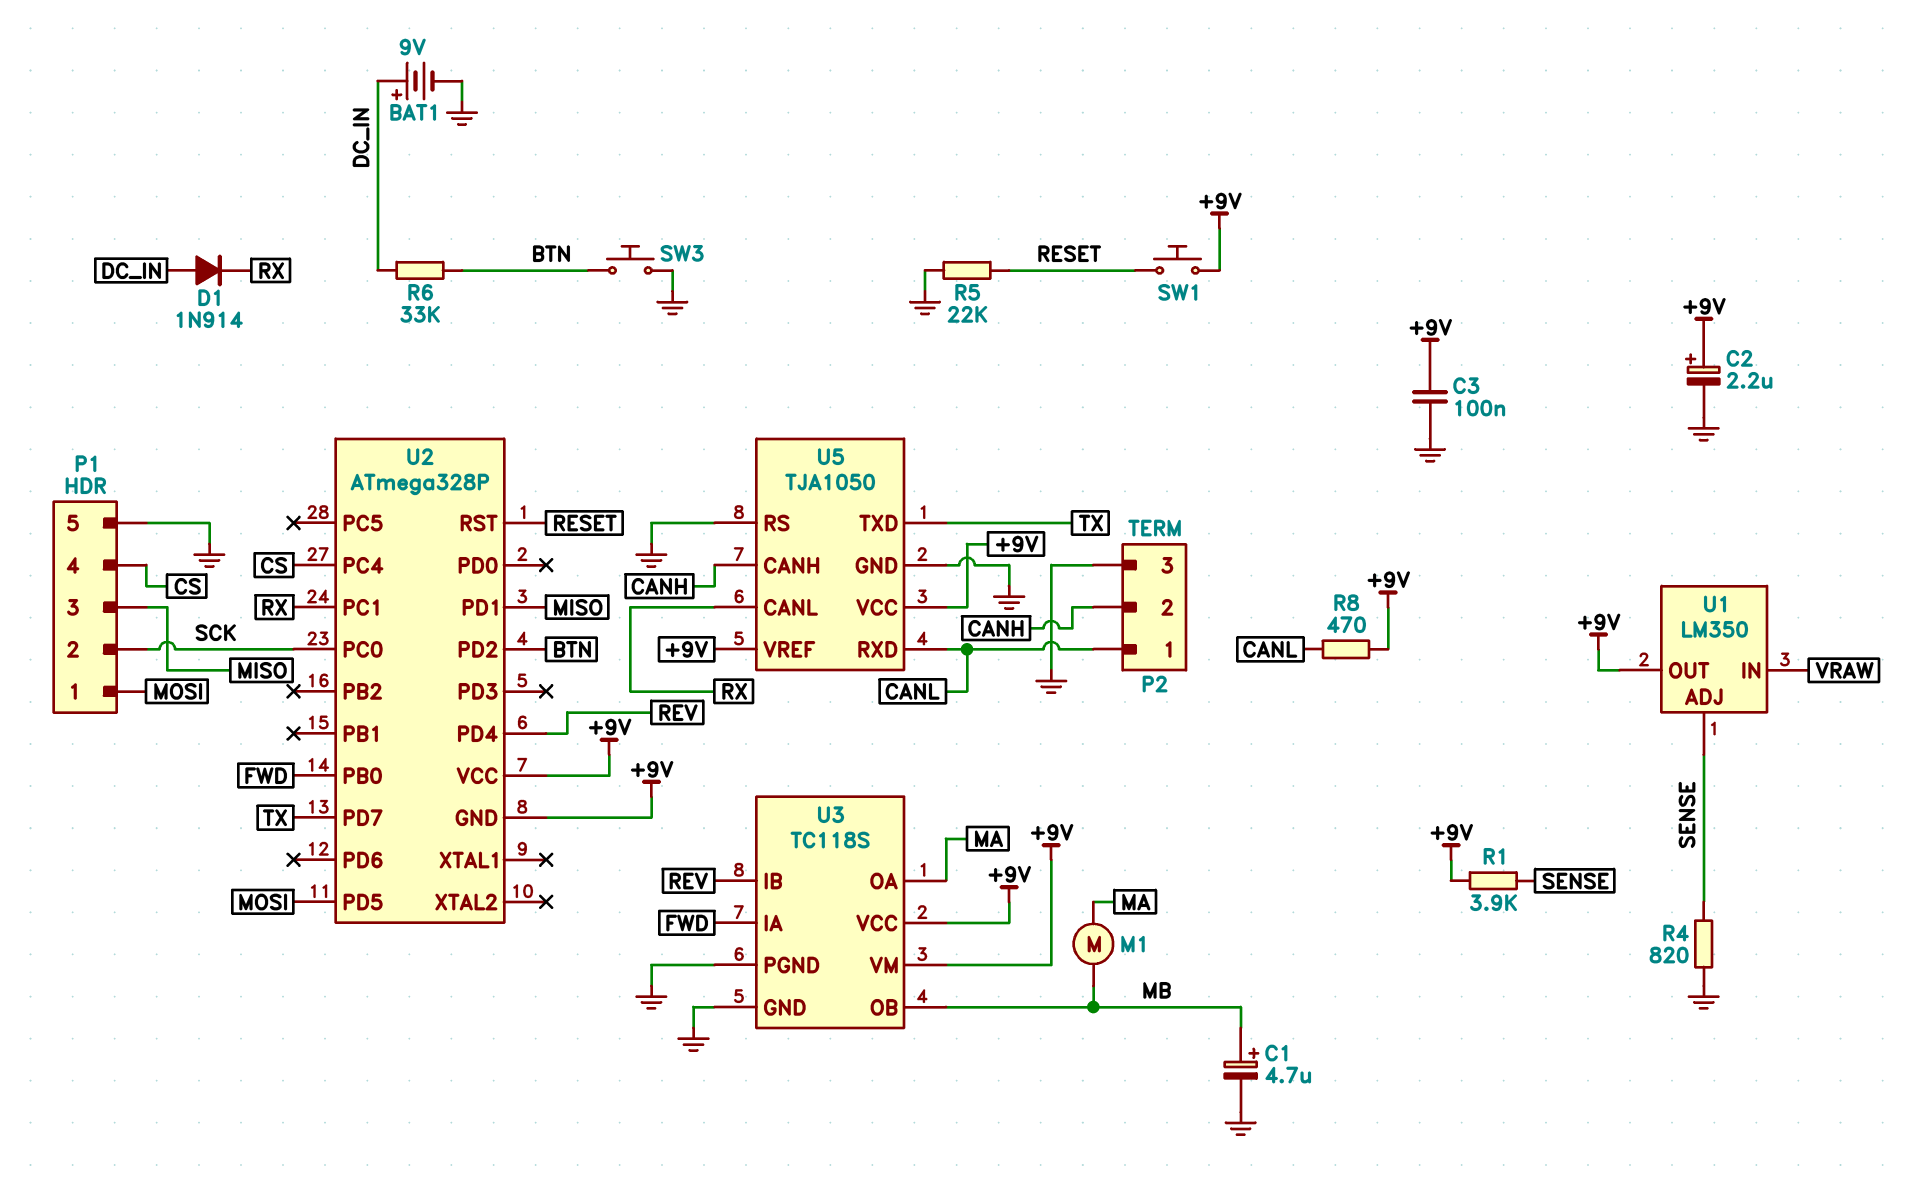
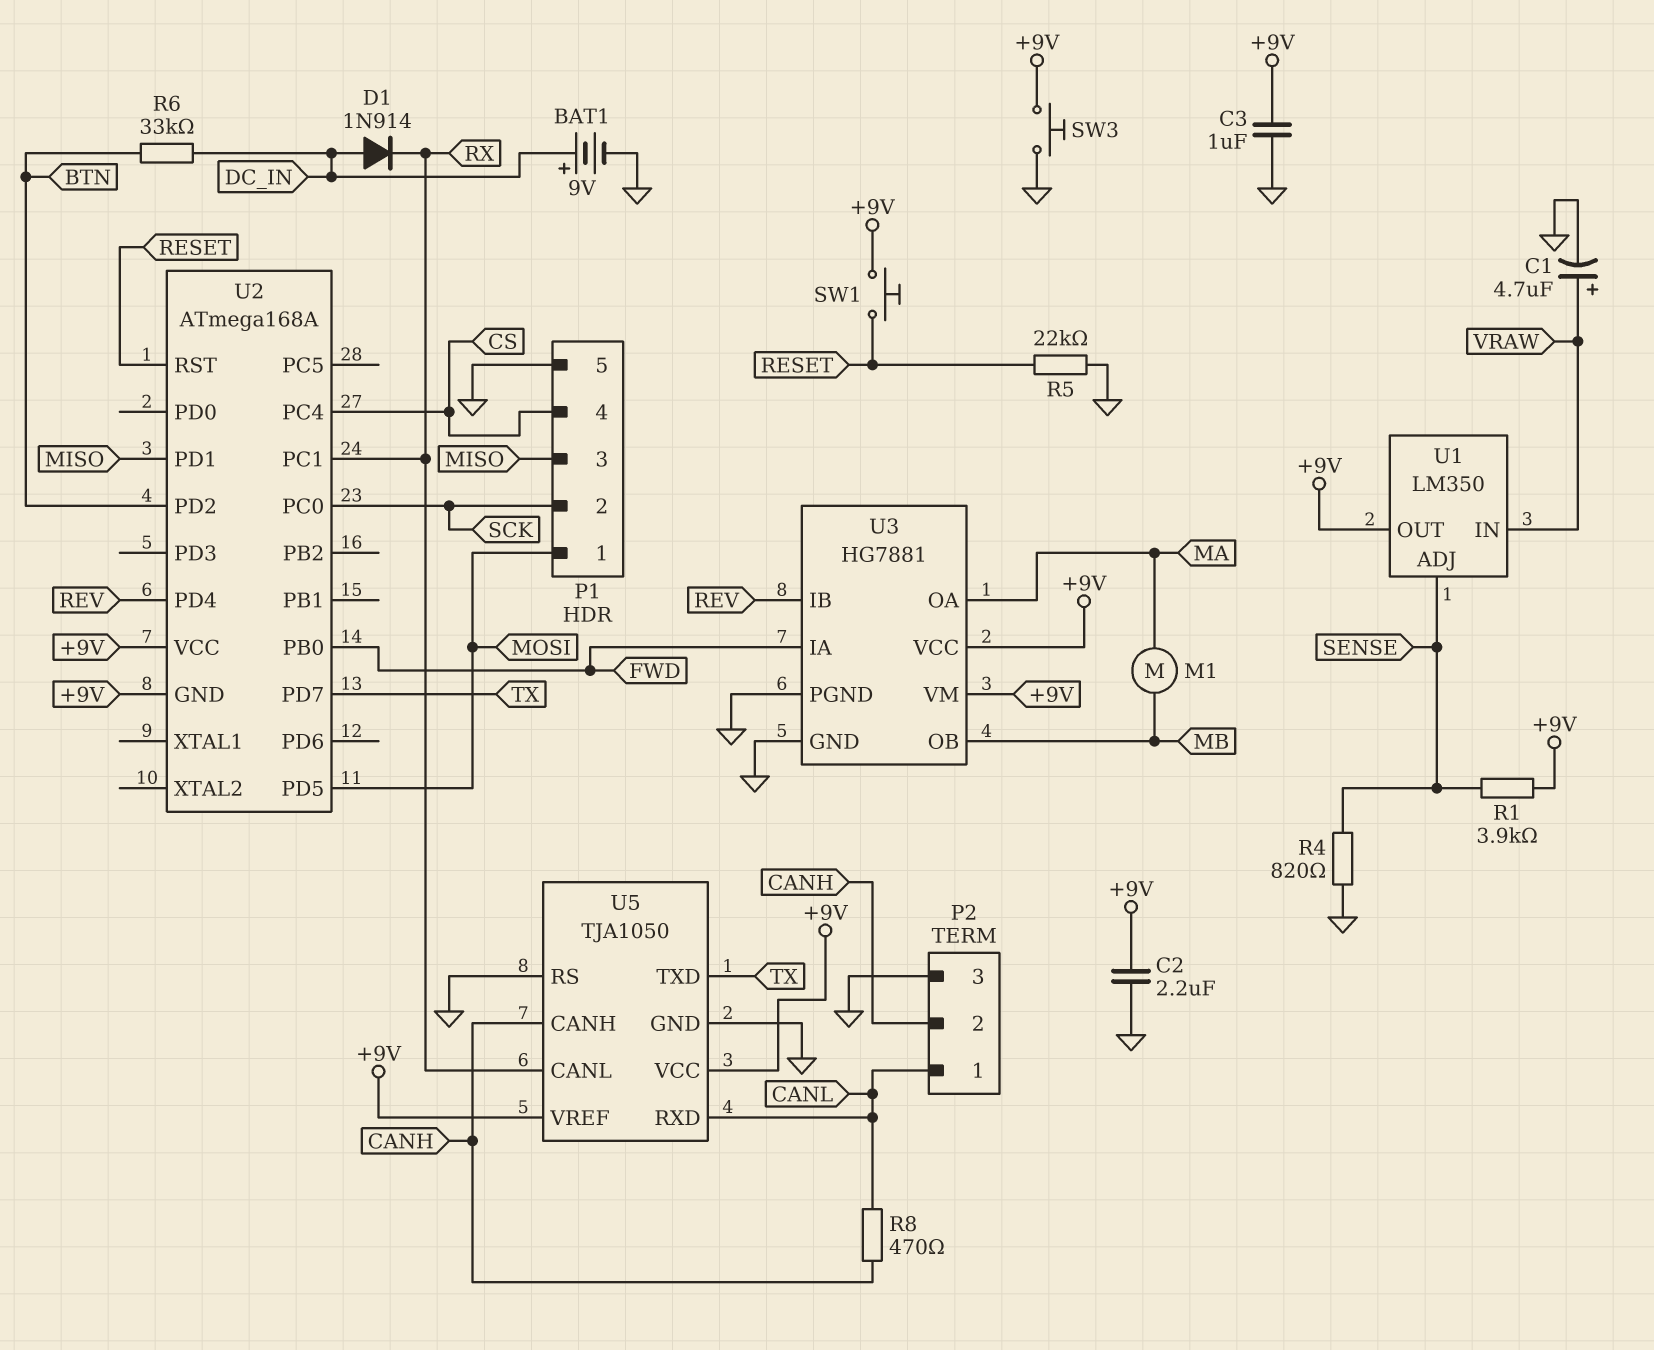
C1: 4.7uF (plus MB, minus GND) -> 4.7uF (plus VRAW, minus GND)
C2: 2.2uF (plus +9V, minus GND) -> 2.2uF (+9V, GND)
C3: 100nF (+9V, GND) -> 1uF (+9V, GND)
R8: 470 (+9V, CANL) -> 470 (CANH, CANL)
SW3: button (BTN, GND) -> button (+9V, GND)
U2: ATmega328P -> ATmega168A
U3: TC118S -> HG7881

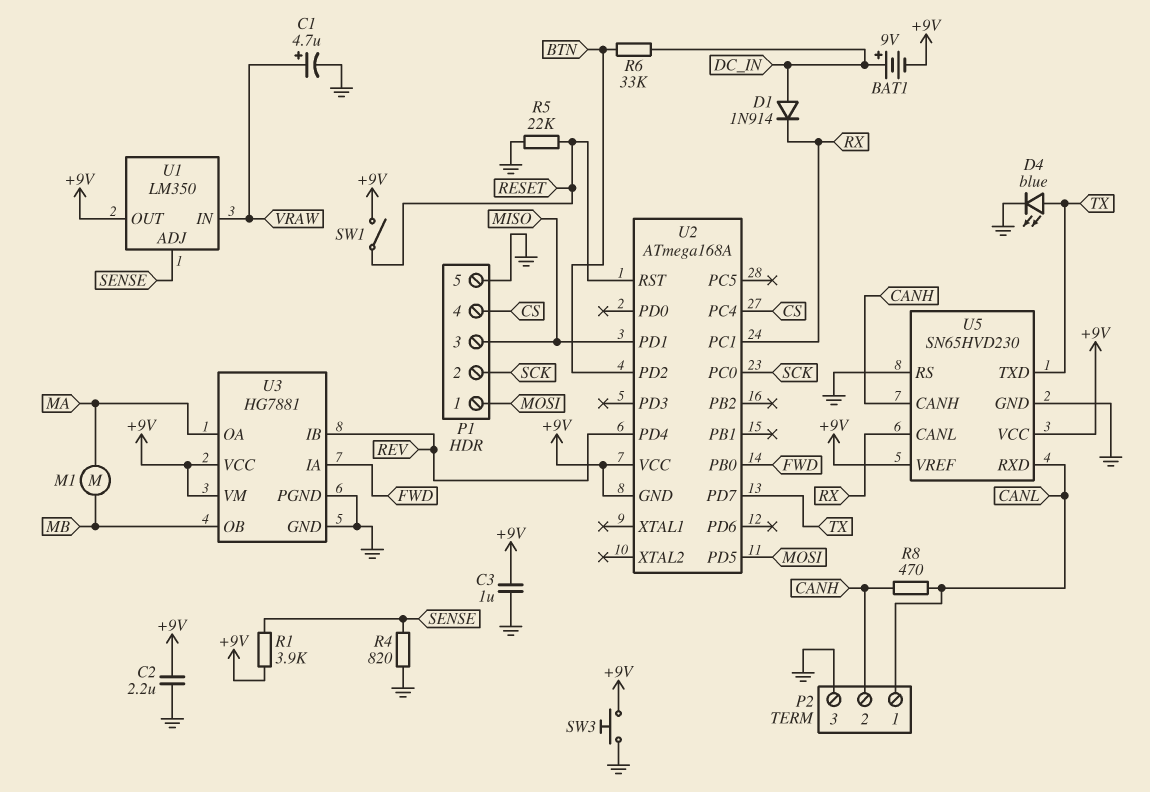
BAT1: 9V (plus DC_IN, minus GND) -> 9V (plus DC_IN, minus +9V)
D4: none -> LED blue (A TX, K GND)
SW1: button (+9V, RESET) -> switch (+9V, RESET)
U5: TJA1050 -> SN65HVD230

